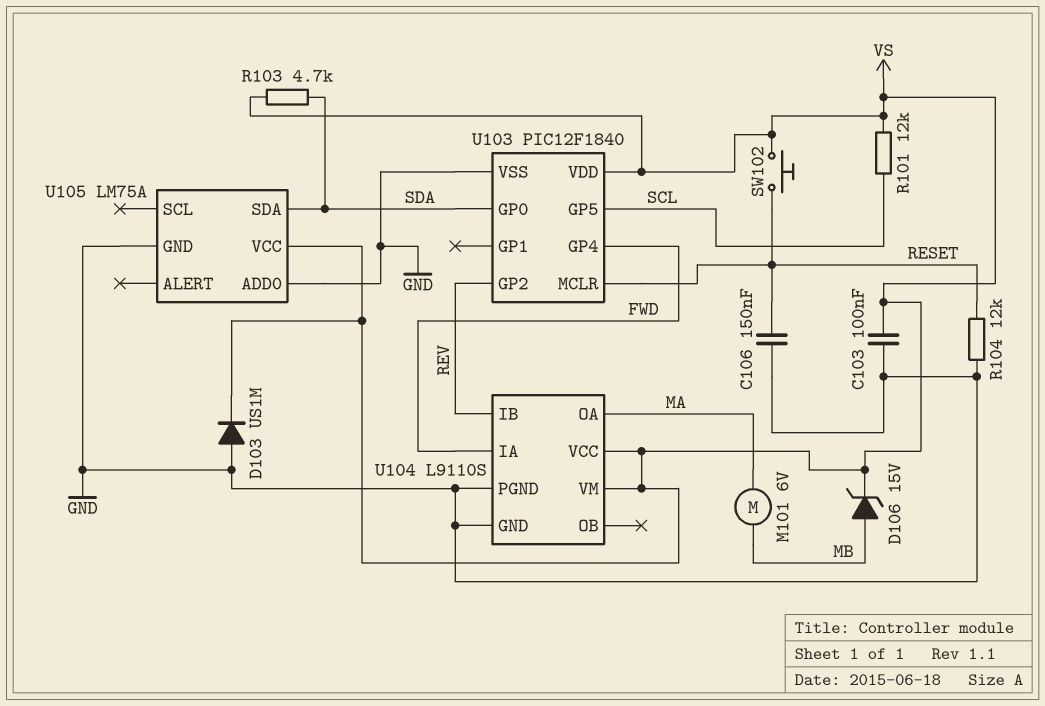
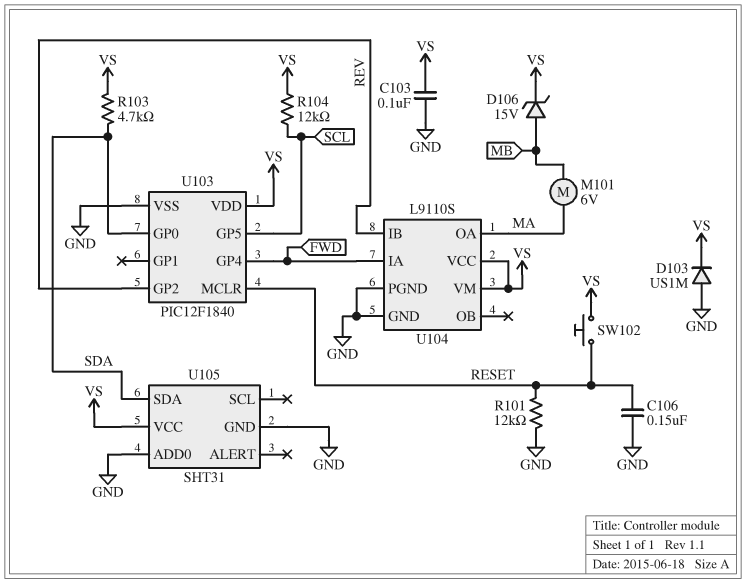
R101: 12k (SCL, VS) -> 12k (GND, RESET)
R104: 12k (GND, RESET) -> 12k (SCL, VS)
U105: LM75A -> SHT31

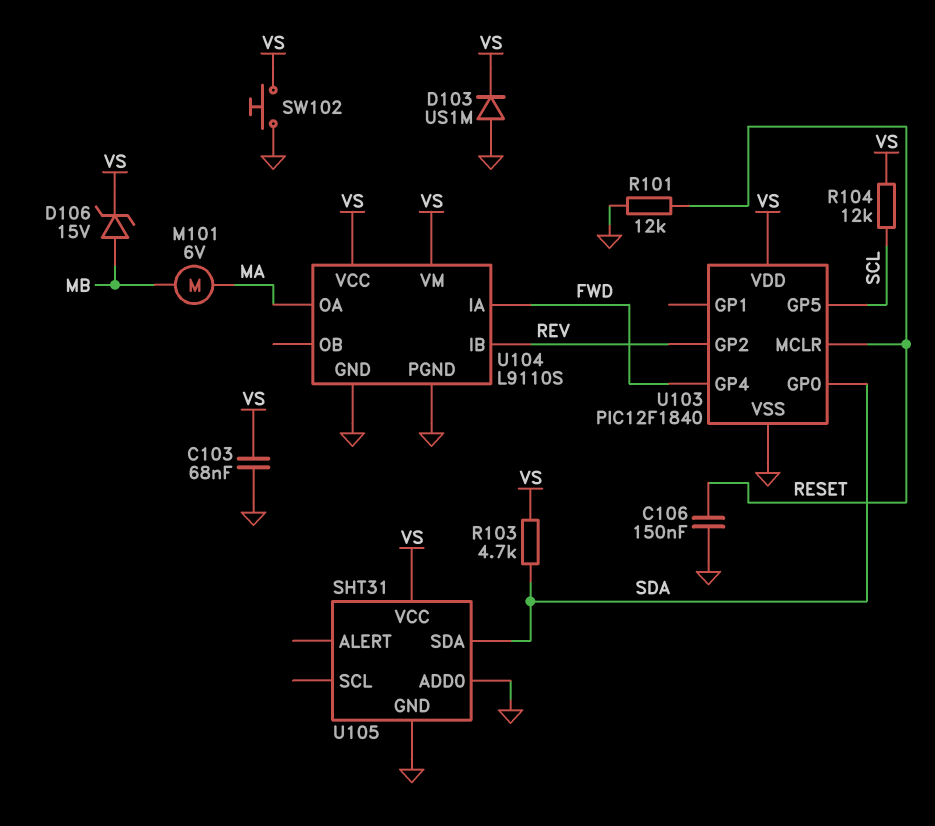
C103: 100nF (GND, VS) -> 68nF (GND, VS)
SW102: button (RESET, VS) -> button (GND, VS)

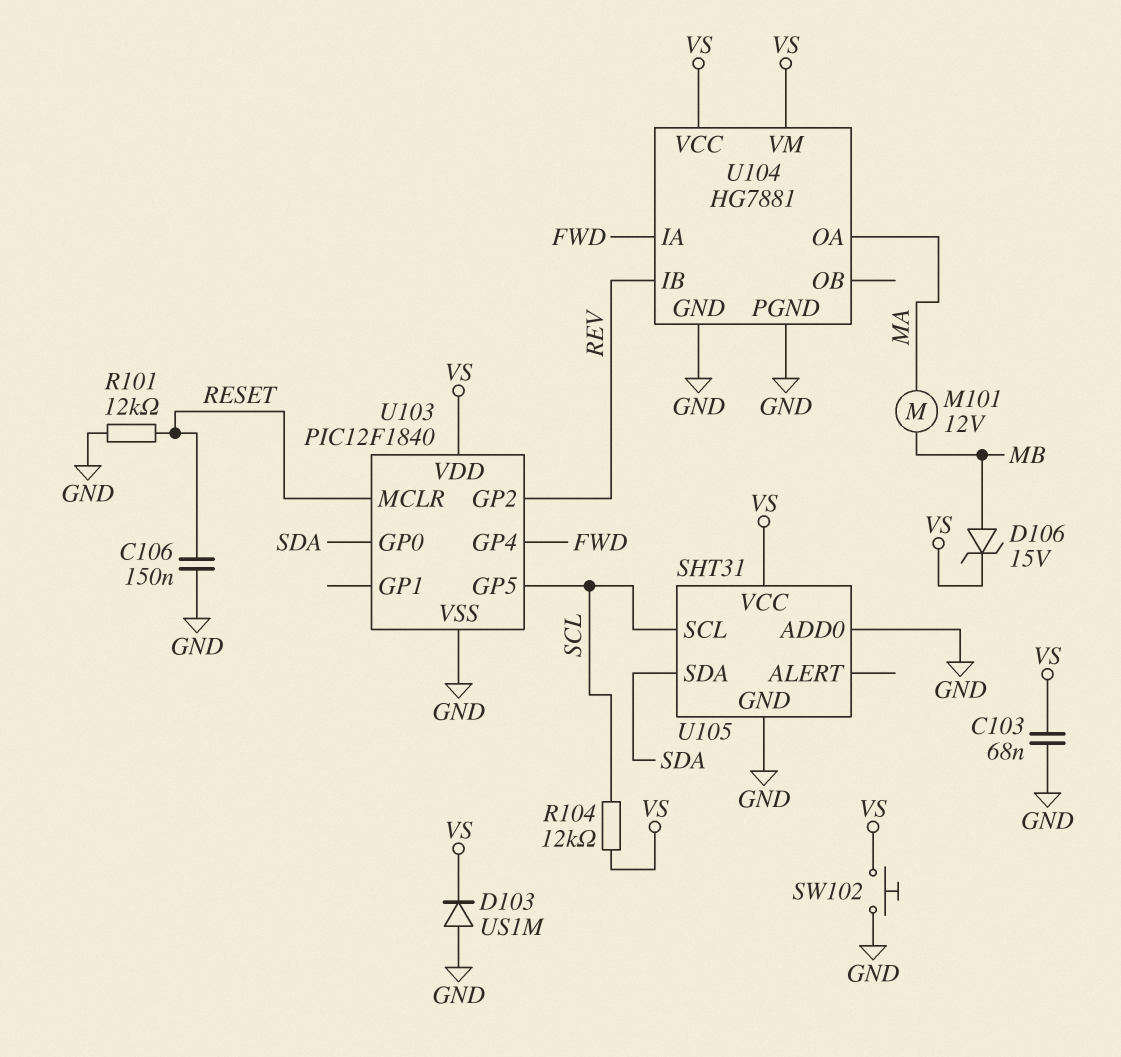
M101: motor 6V (MA, MB) -> motor 12V (MA, MB)
R103: 4.7k (SDA, VS) -> none
U104: L9110S -> HG7881
U105 pin SCL: none -> SCL

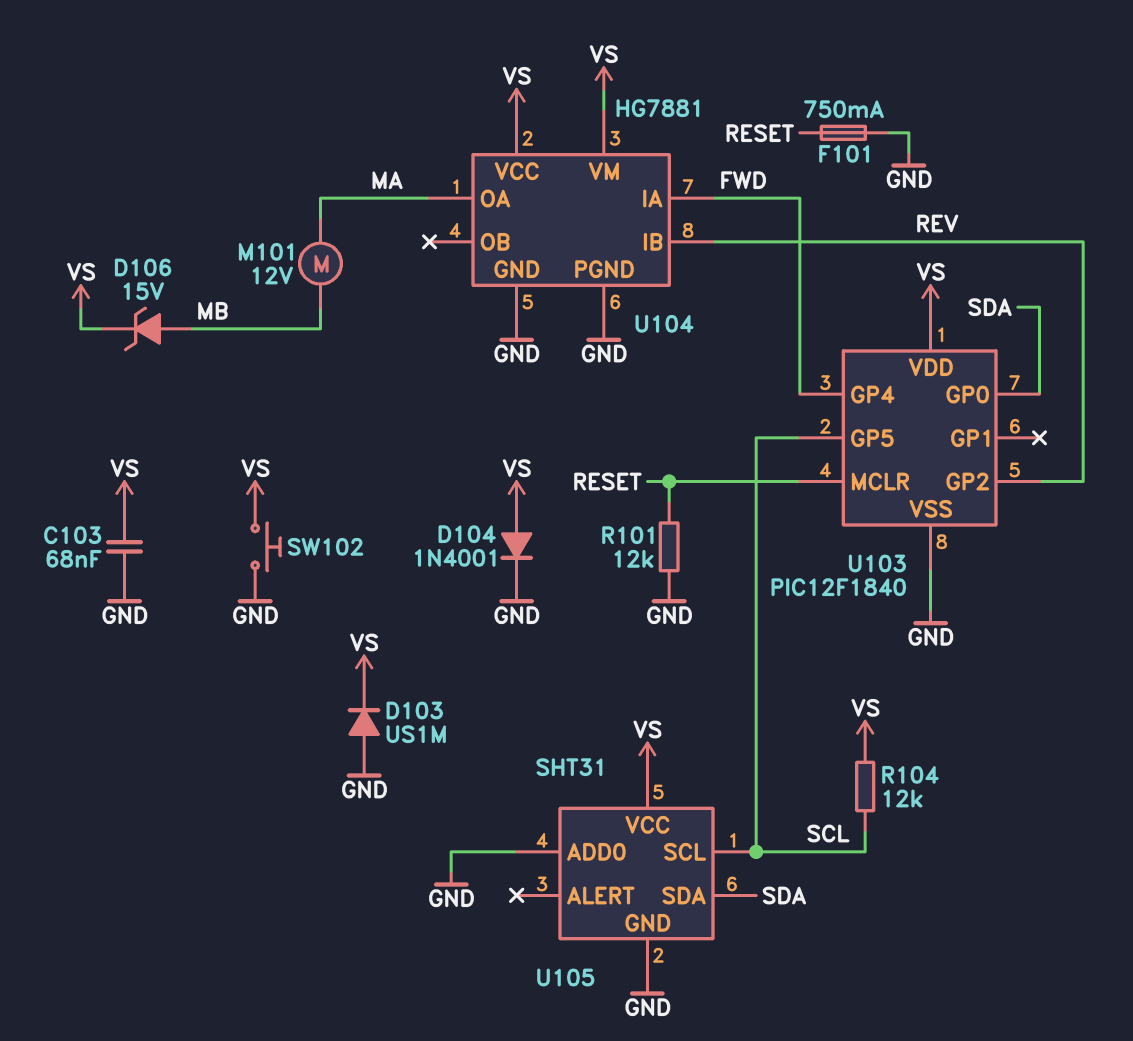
C106: 150nF (GND, RESET) -> none
D104: none -> diode 1N4001 (A VS, K GND)
F101: none -> 750mA (GND, RESET)

